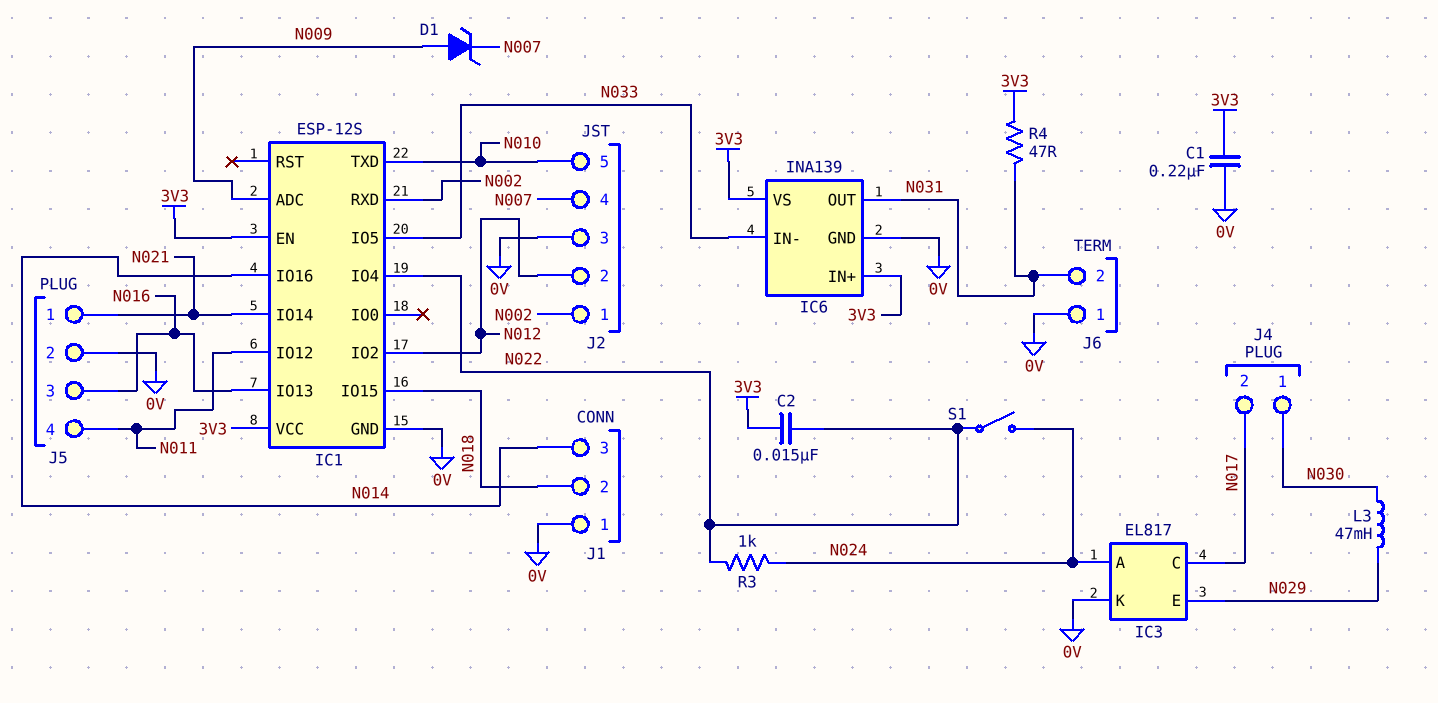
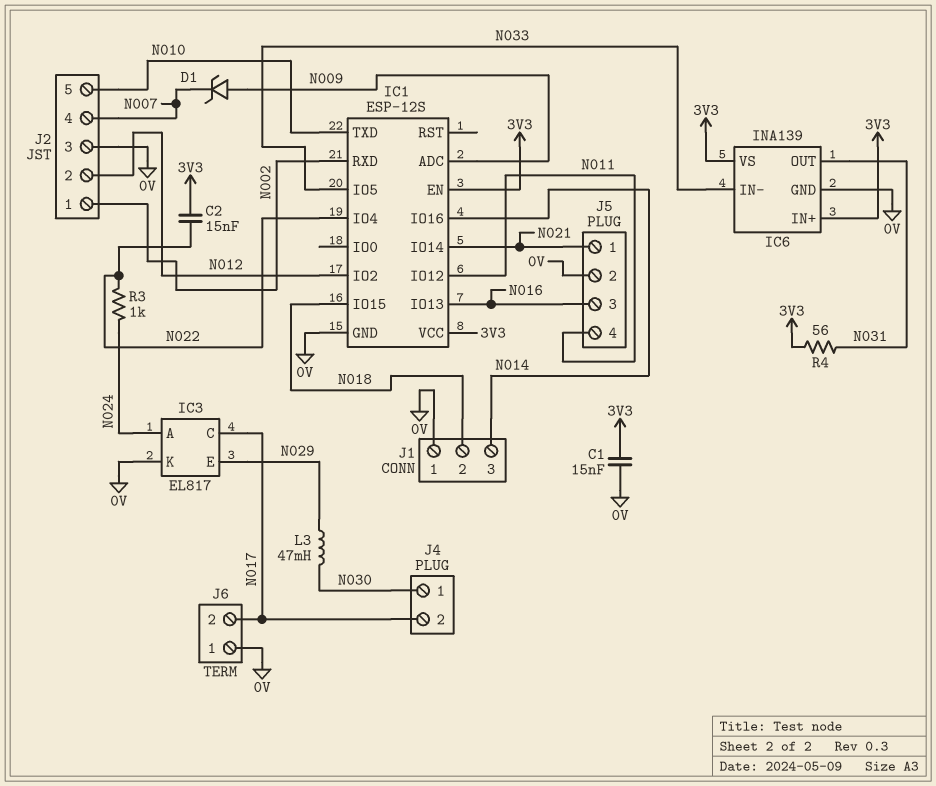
C1: 220nF (0V, 3V3) -> 15nF (0V, 3V3)
J6 pin 2: N031 -> N017
R4: 47 (3V3, N031) -> 56 (3V3, N031)
S1: switch (N022, N024) -> none

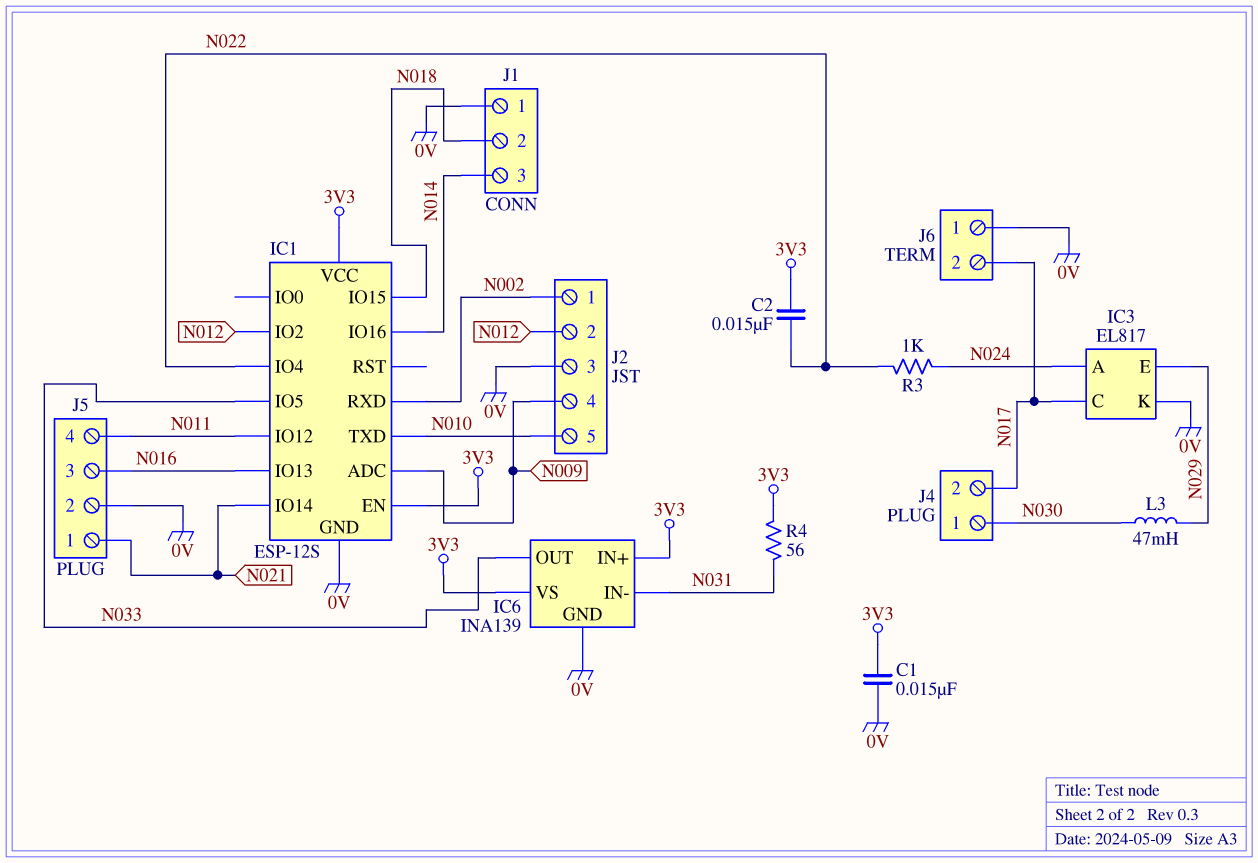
D1: zener (A N009, K N007) -> none
IC6 pin IN-: N033 -> N031
IC6 pin OUT: N031 -> N033
J2 pin 4: N007 -> N009

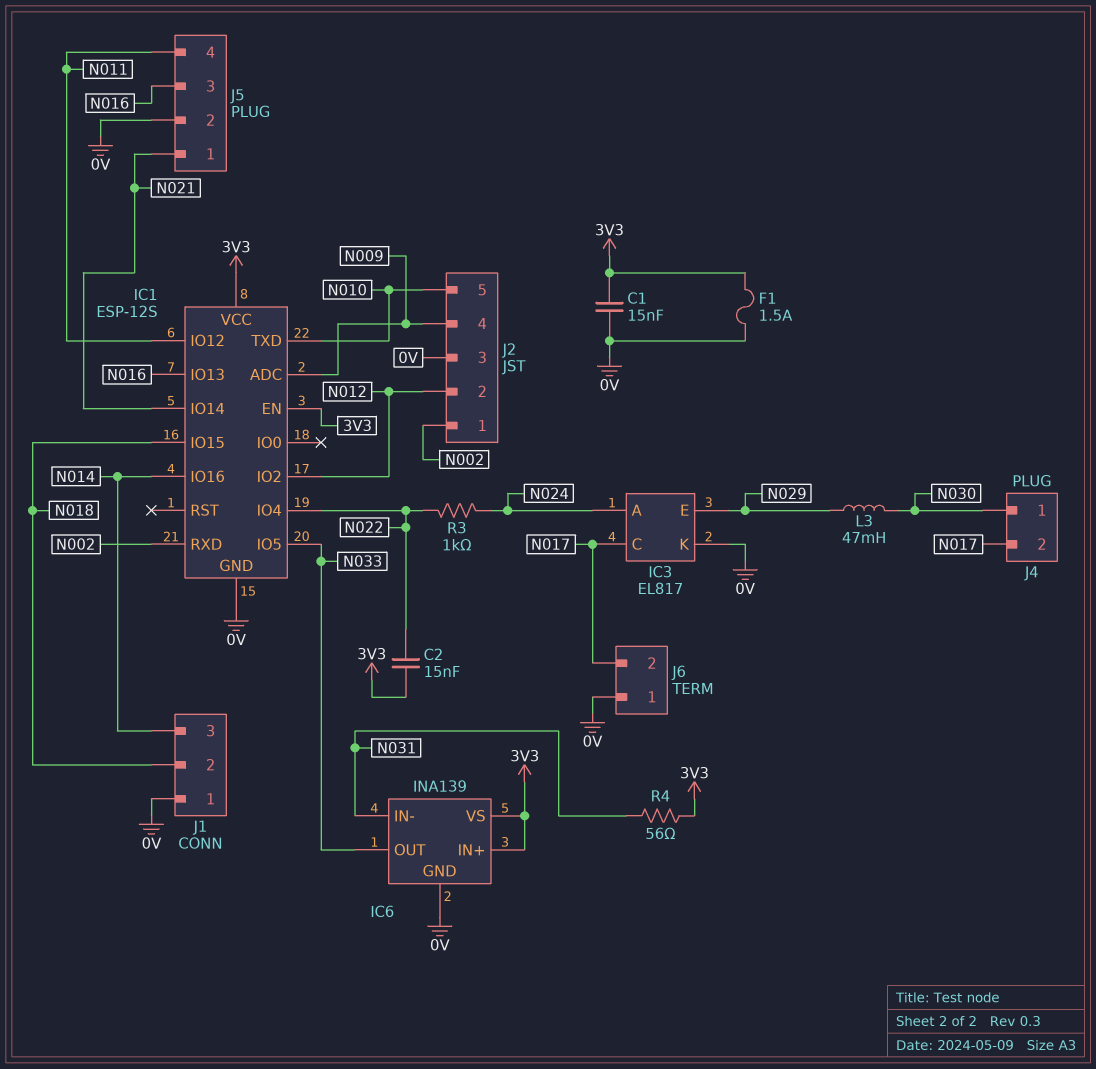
F1: none -> 1.5A (0V, 3V3)

